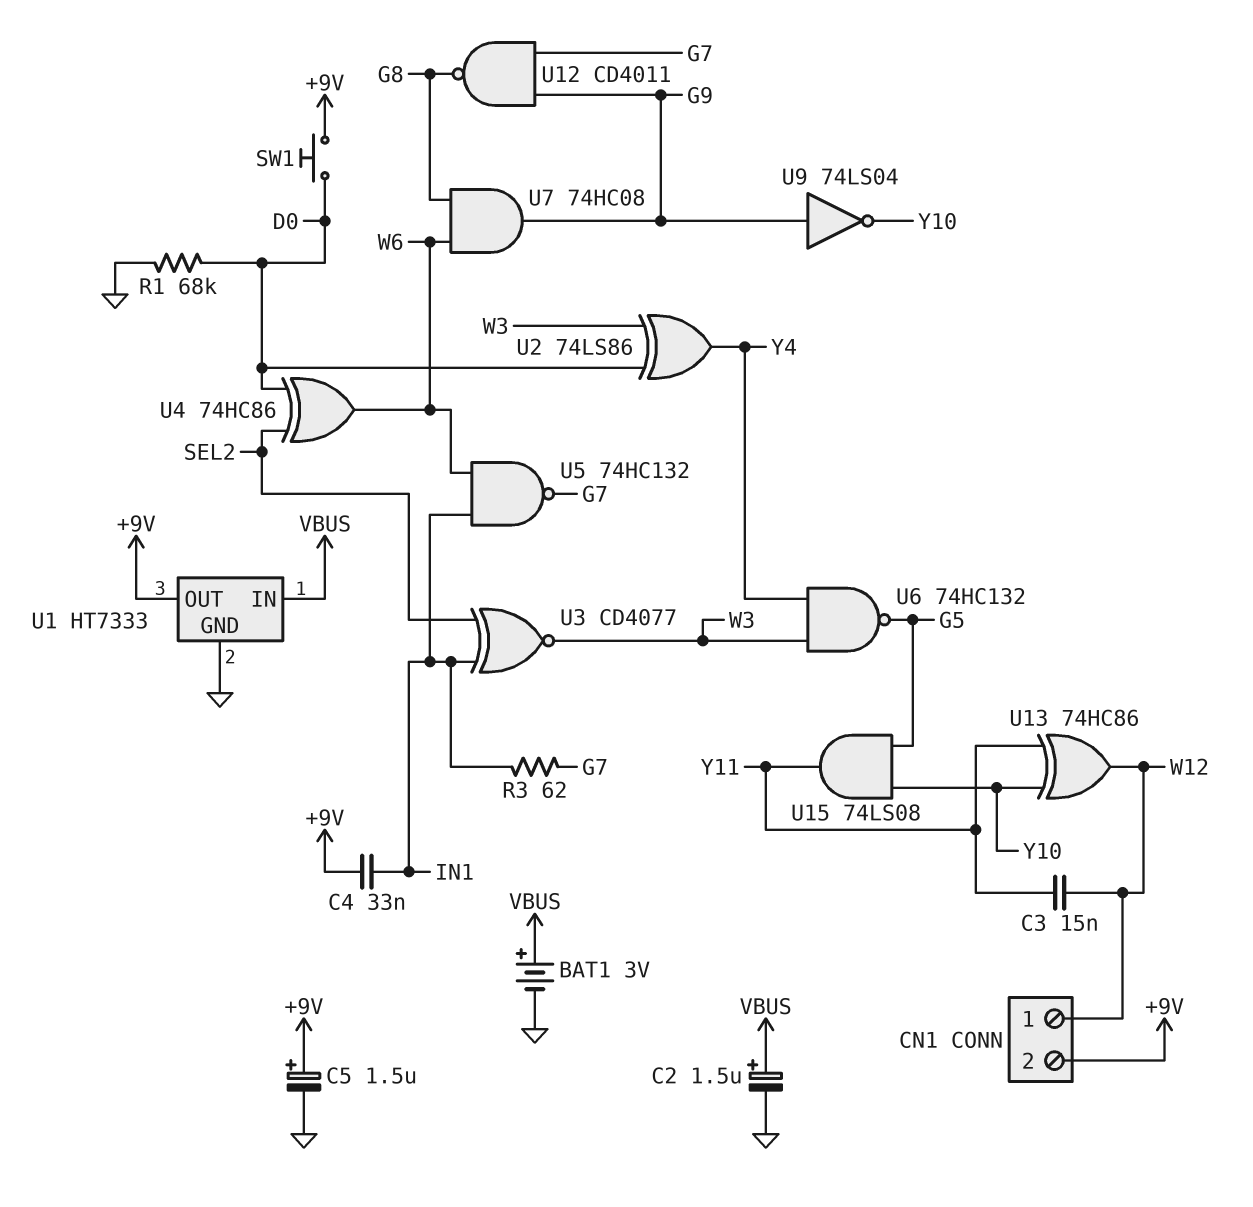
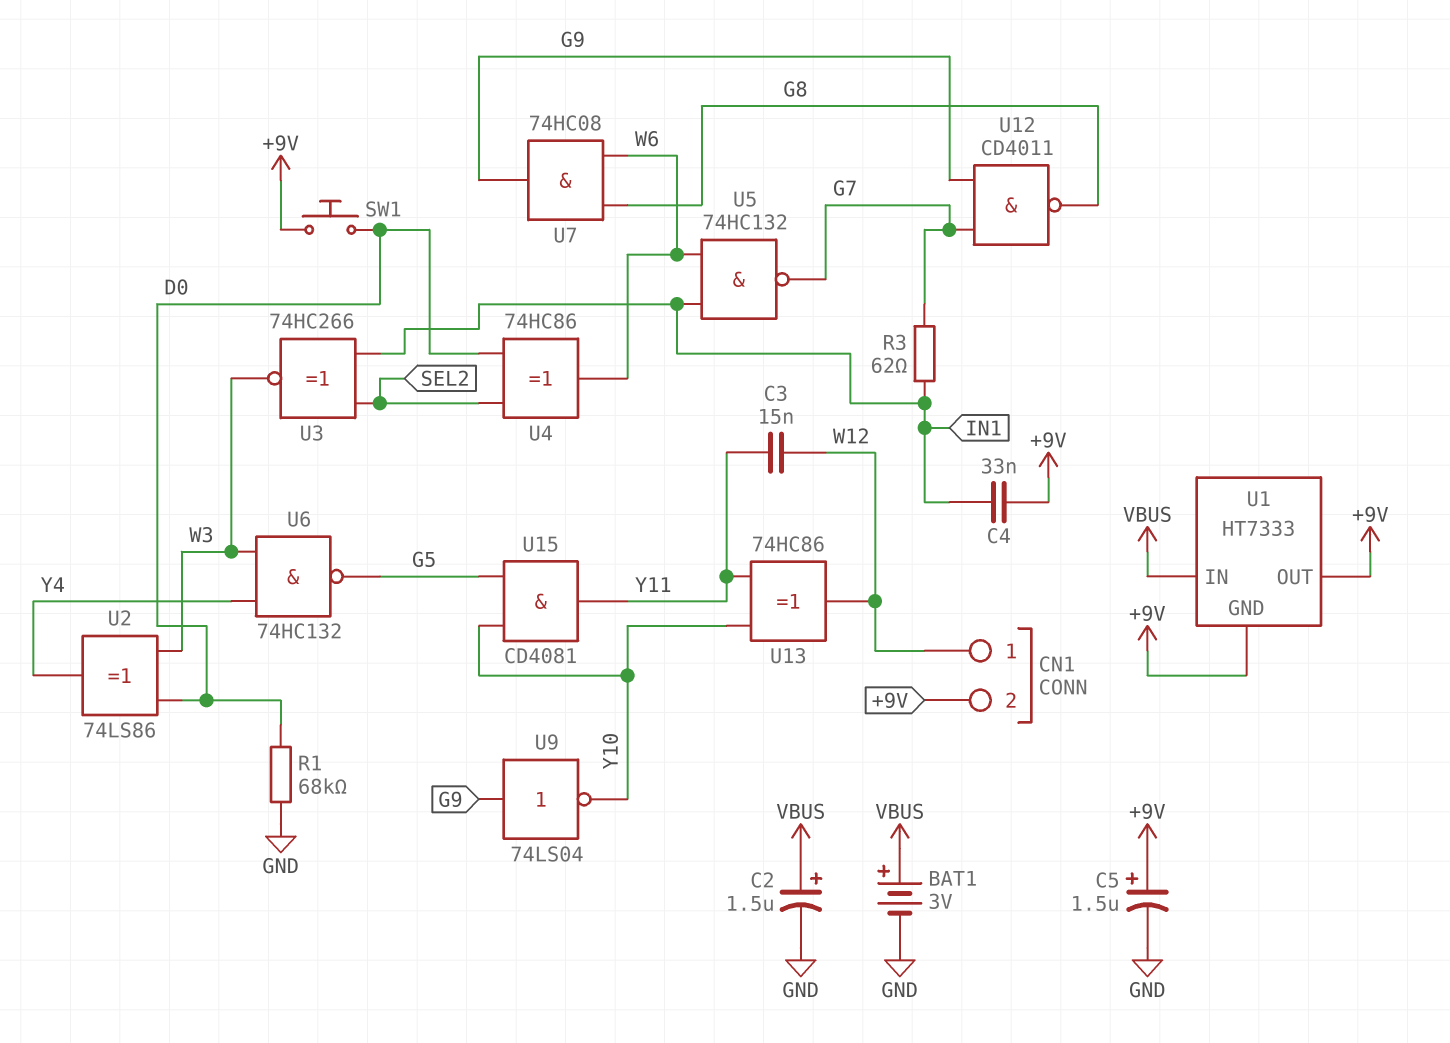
U1 pin GND: GND -> +9V
U3: XNOR CD4077 (in IN1, in SEL2, out W3) -> XNOR 74HC266 (in IN1, in SEL2, out W3)
U15: AND 74LS08 (in G5, in Y10, out Y11) -> AND CD4081 (in G5, in Y10, out Y11)

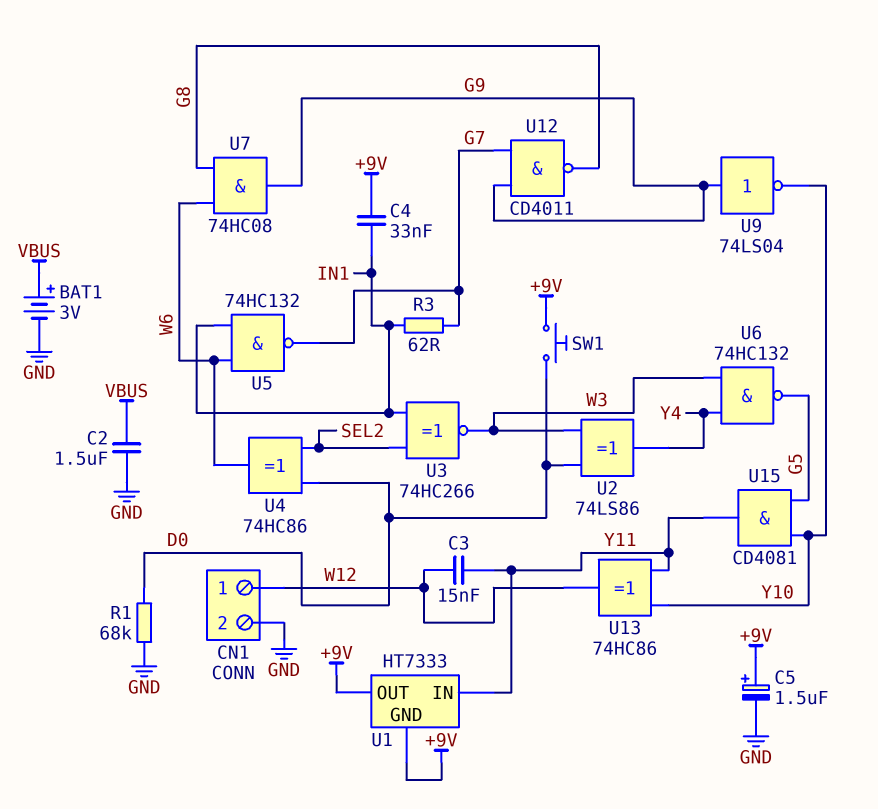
C2: 1.5uF (plus VBUS, minus GND) -> 1.5uF (GND, VBUS)
CN1 pin 2: +9V -> GND
U1 pin IN: VBUS -> Y11

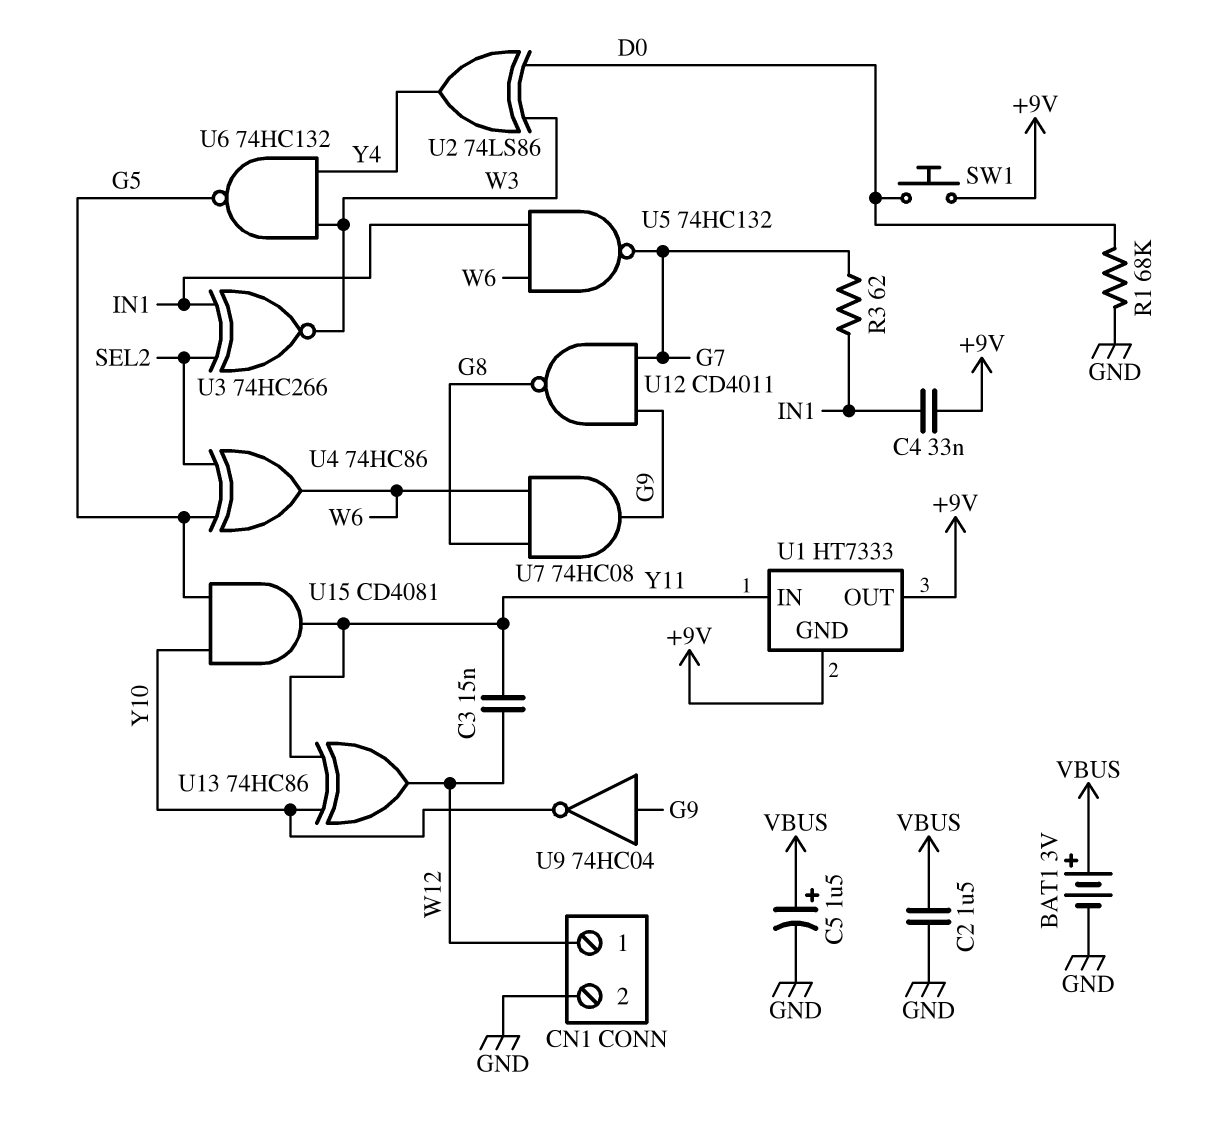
C5: 1.5uF (plus +9V, minus GND) -> 1.5uF (plus VBUS, minus GND)
U4: XOR 74HC86 (in D0, in SEL2, out W6) -> XOR 74HC86 (in G5, in SEL2, out W6)
U9: NOT 74LS04 (in G9, out Y10) -> NOT 74HC04 (in G9, out Y10)

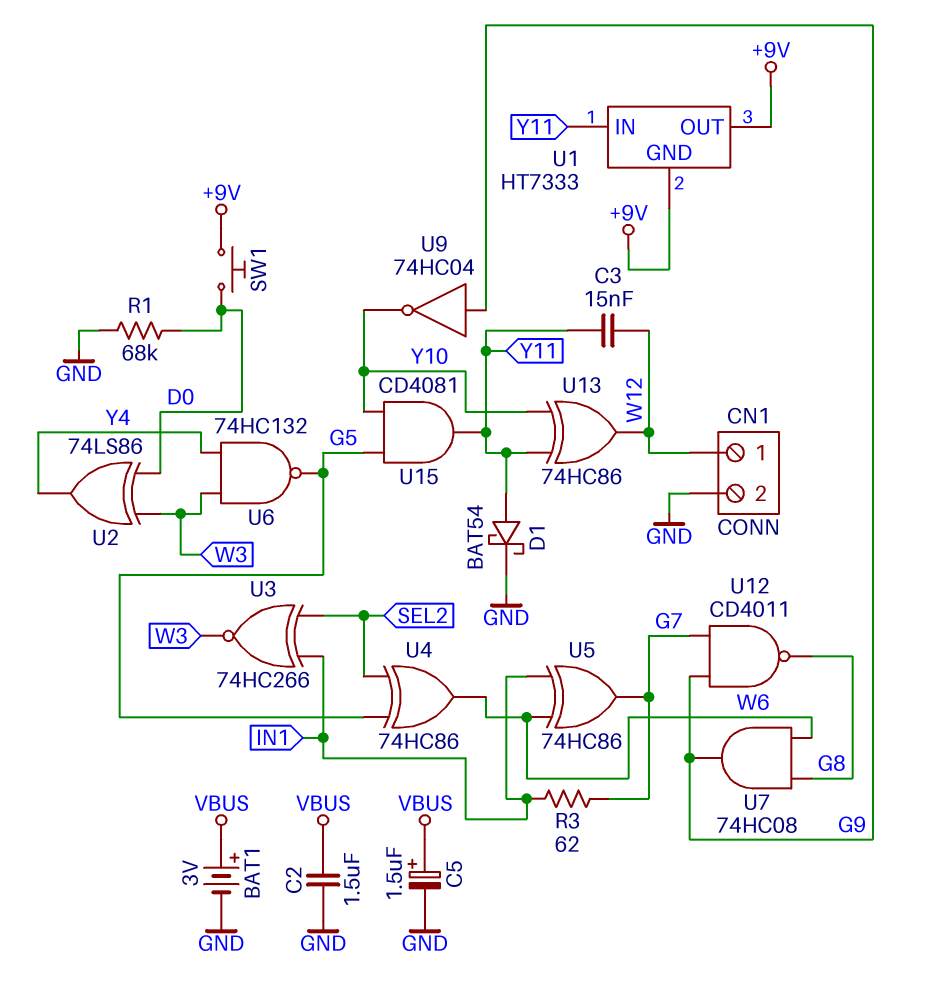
C4: 33nF (+9V, IN1) -> none
D1: none -> schottky BAT54 (A Y11, K GND)
U5: NAND 74HC132 (in IN1, in W6, out G7) -> XOR 74HC86 (in IN1, in W6, out G7)

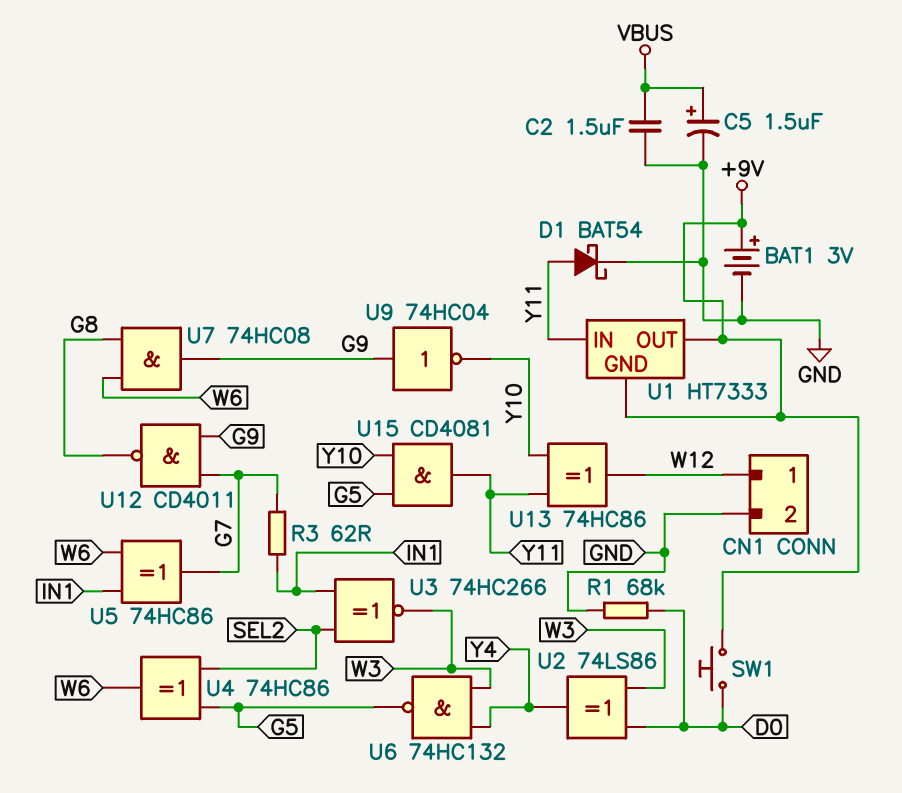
BAT1: 3V (plus VBUS, minus GND) -> 3V (plus +9V, minus GND)
C3: 15nF (W12, Y11) -> none

